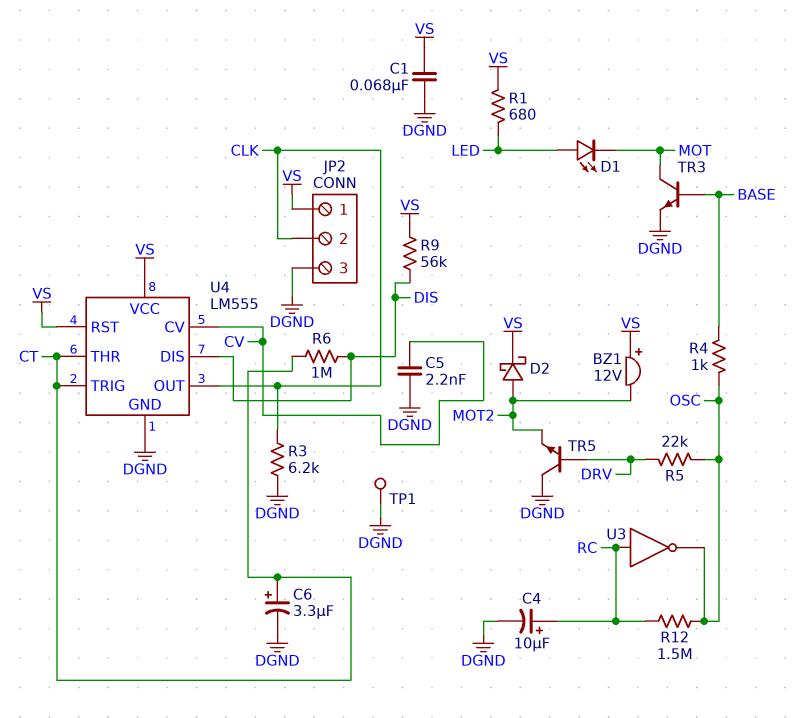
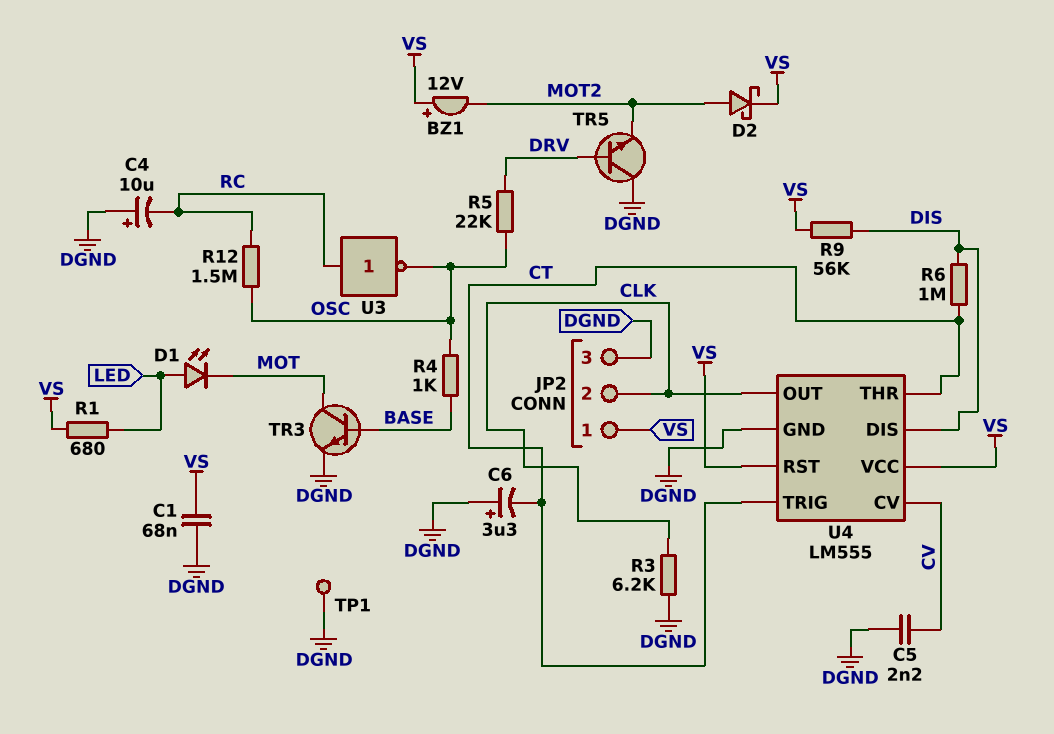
C4: 10uF (plus RC, minus DGND) -> 10uF (plus DGND, minus RC)
C6: 3.3uF (plus CT, minus DGND) -> 3.3uF (plus DGND, minus CT)

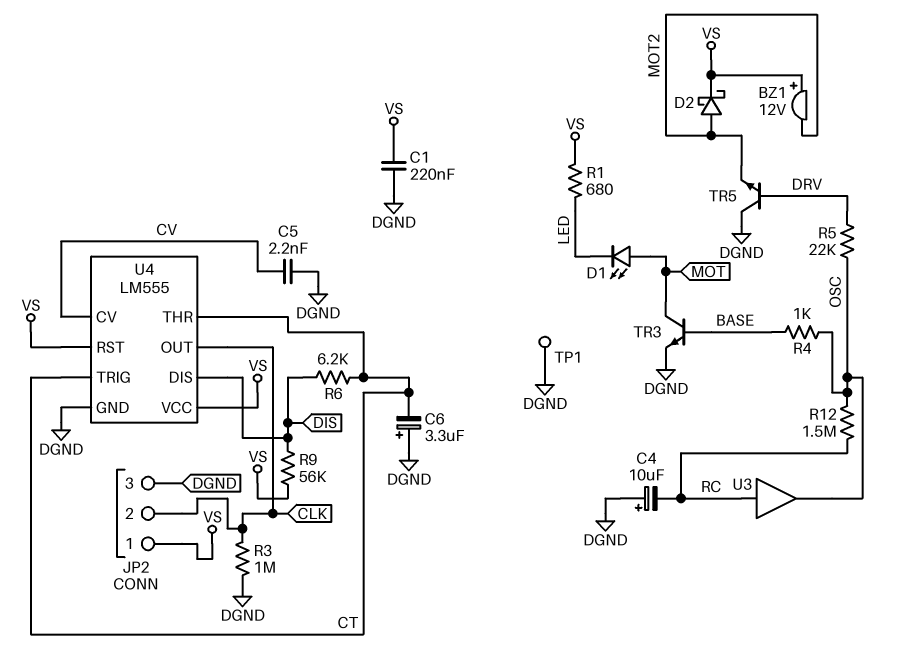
C1: 68nF (DGND, VS) -> 220nF (DGND, VS)
D1: LED (A LED, K MOT) -> LED (A MOT, K LED)
R3: 6.2k (CLK, DGND) -> 1M (CLK, DGND)
R6: 1M (CT, DIS) -> 6.2k (CT, DIS)
U3: NOT (in RC, out OSC) -> buffer (in RC, out OSC)

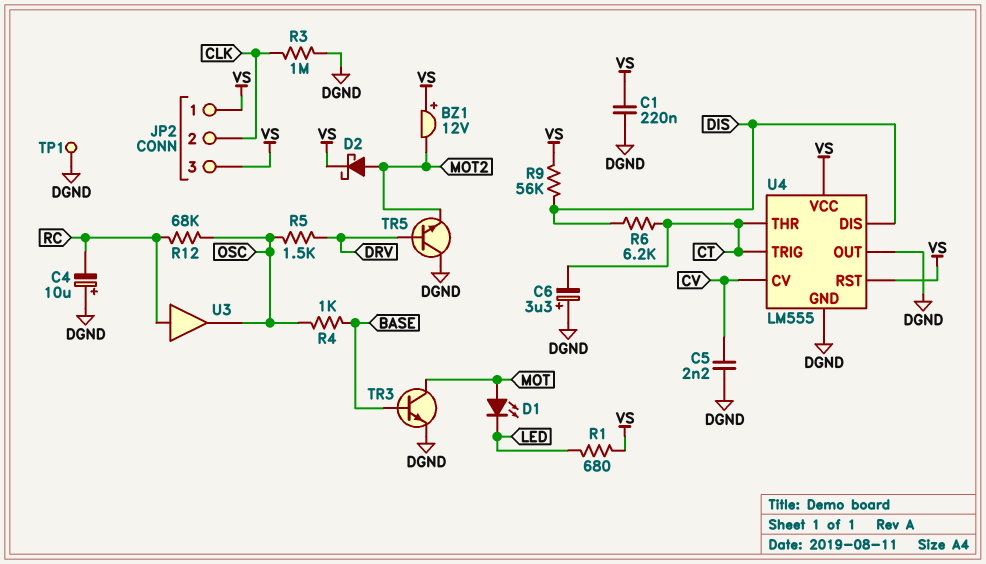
JP2 pin 3: DGND -> VS
R5: 22k (DRV, OSC) -> 1.5k (DRV, OSC)
R12: 1.5M (OSC, RC) -> 68k (OSC, RC)
U4 pin OUT: CLK -> DGND

